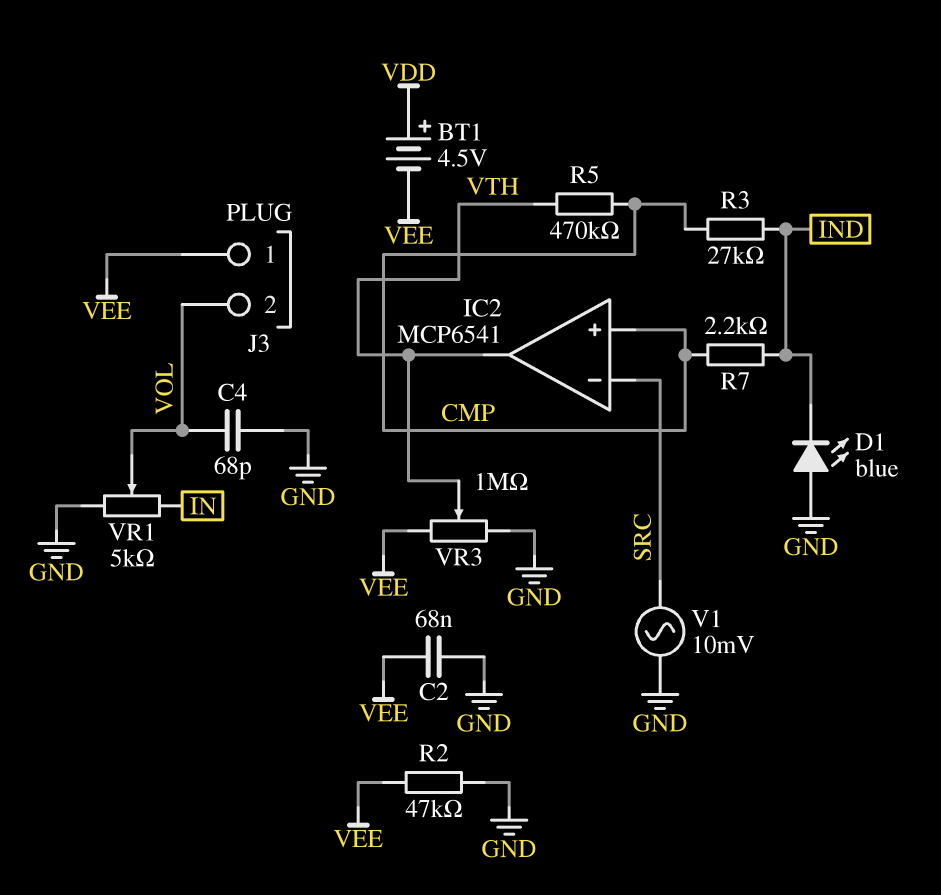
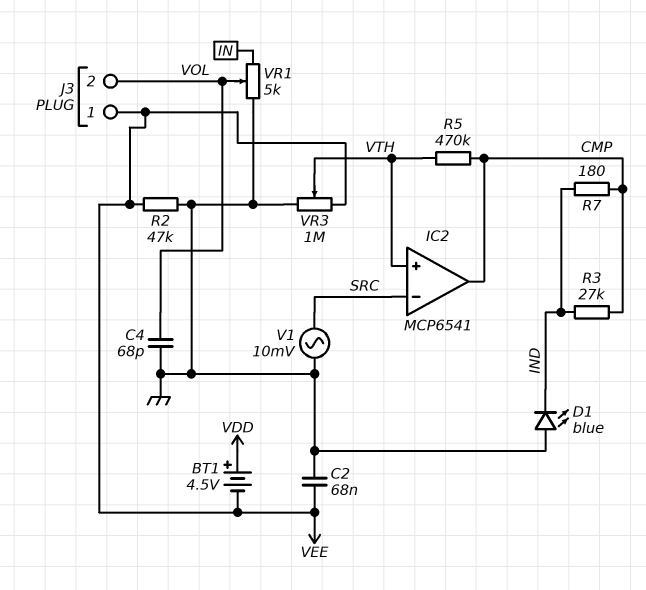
IC2 pin in+: CMP -> VTH
IC2 pin out: VTH -> CMP
R7: 2.2k (CMP, IND) -> 180 (CMP, IND)

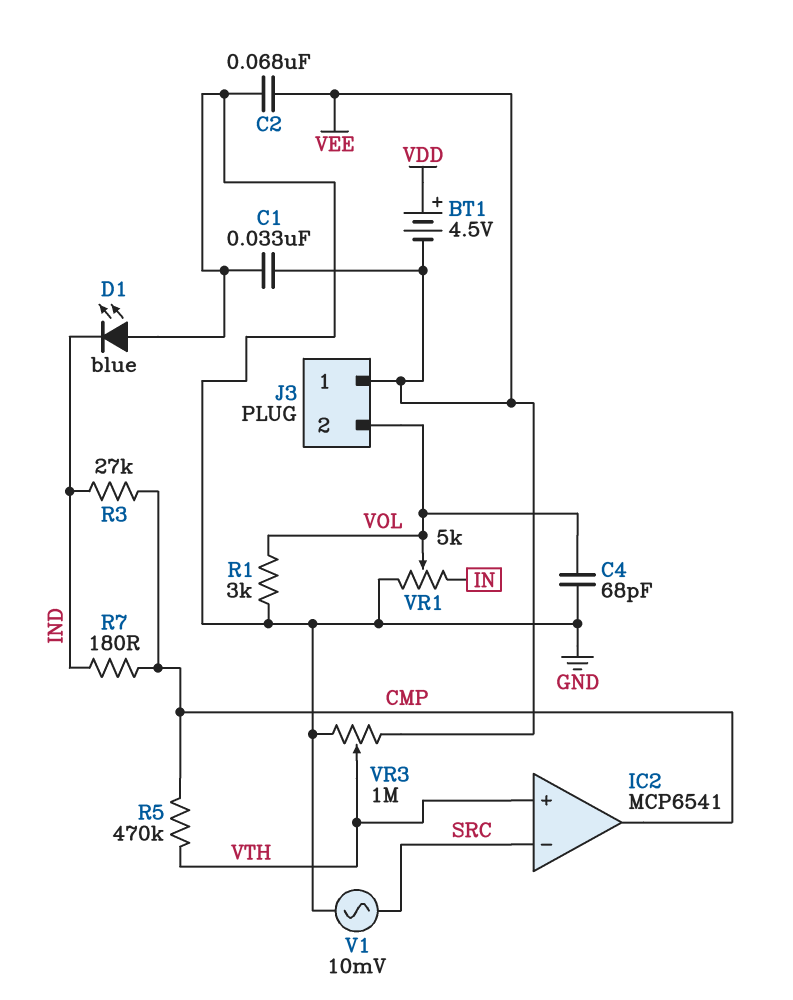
C1: none -> 33nF (GND, VEE)
R1: none -> 3k (GND, VOL)
R2: 47k (GND, VEE) -> none

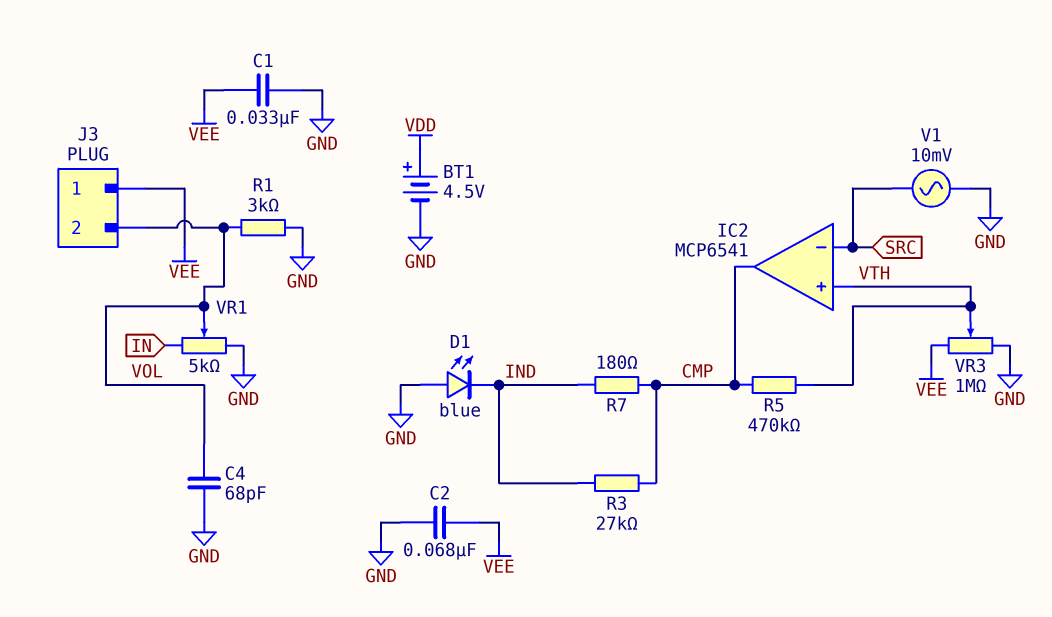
BT1: 4.5V (plus VDD, minus VEE) -> 4.5V (plus VDD, minus GND)

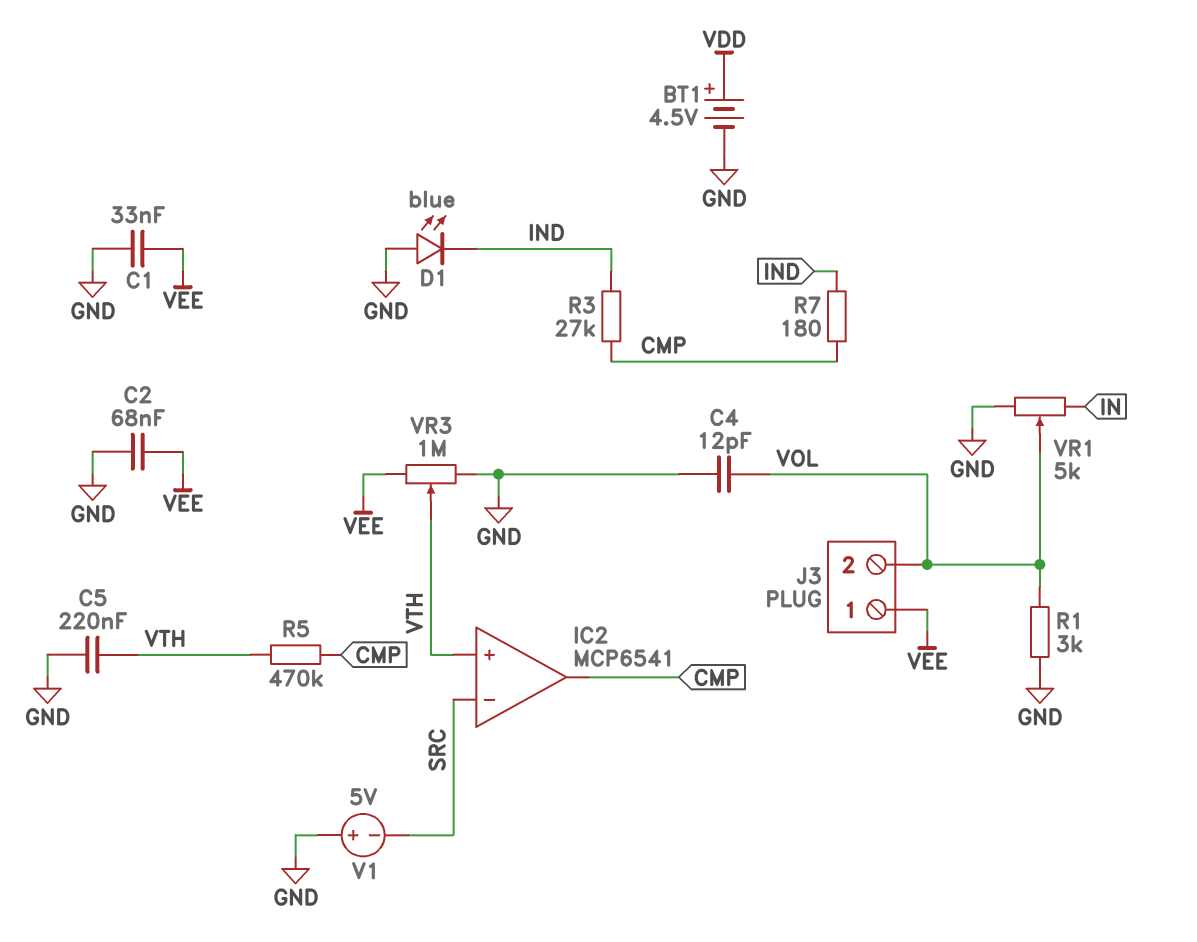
C4: 68pF (GND, VOL) -> 12pF (GND, VOL)
C5: none -> 220nF (GND, VTH)
V1: AC 10mV (GND, SRC) -> 5V (plus GND, minus SRC)

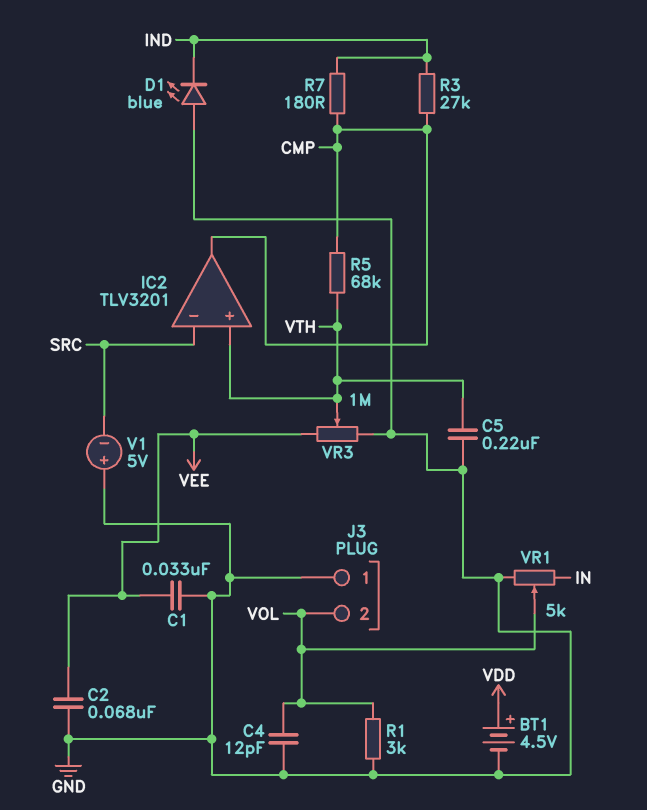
IC2: MCP6541 -> TLV3201
J3 pin 1: VEE -> GND
R5: 470k (CMP, VTH) -> 68k (CMP, VTH)

